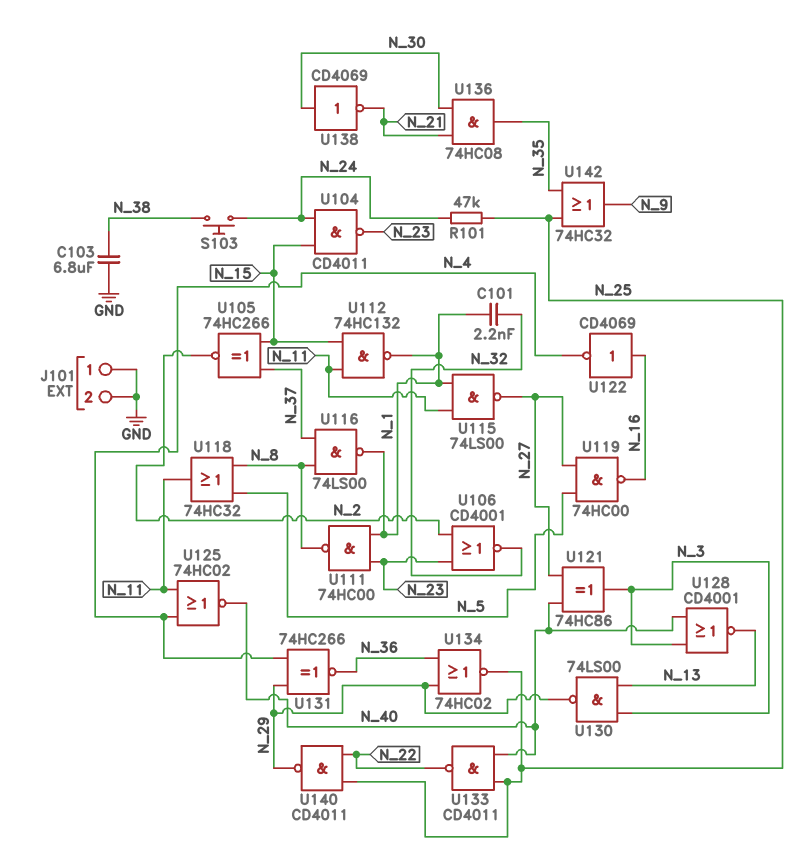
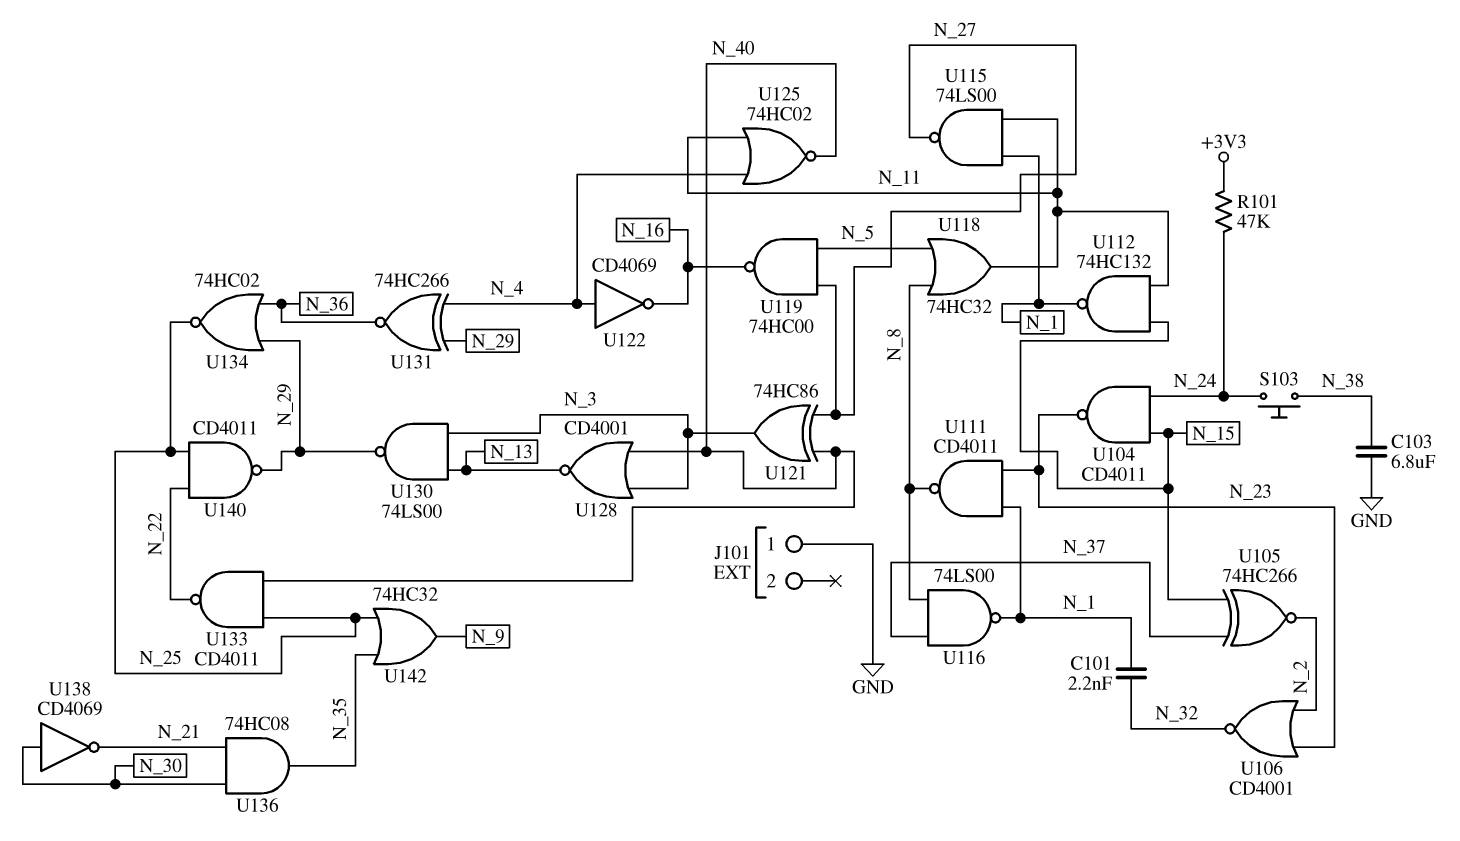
J101 pin 2: GND -> none
R101: 47k (N_24, N_25) -> 47k (+3V3, N_24)
U111: NAND 74HC00 (in N_1, in N_23, out N_8) -> NAND CD4011 (in N_1, in N_23, out N_8)
U122: NOT CD4069 (in N_16, out N_4) -> NOT CD4069 (in N_4, out N_16)

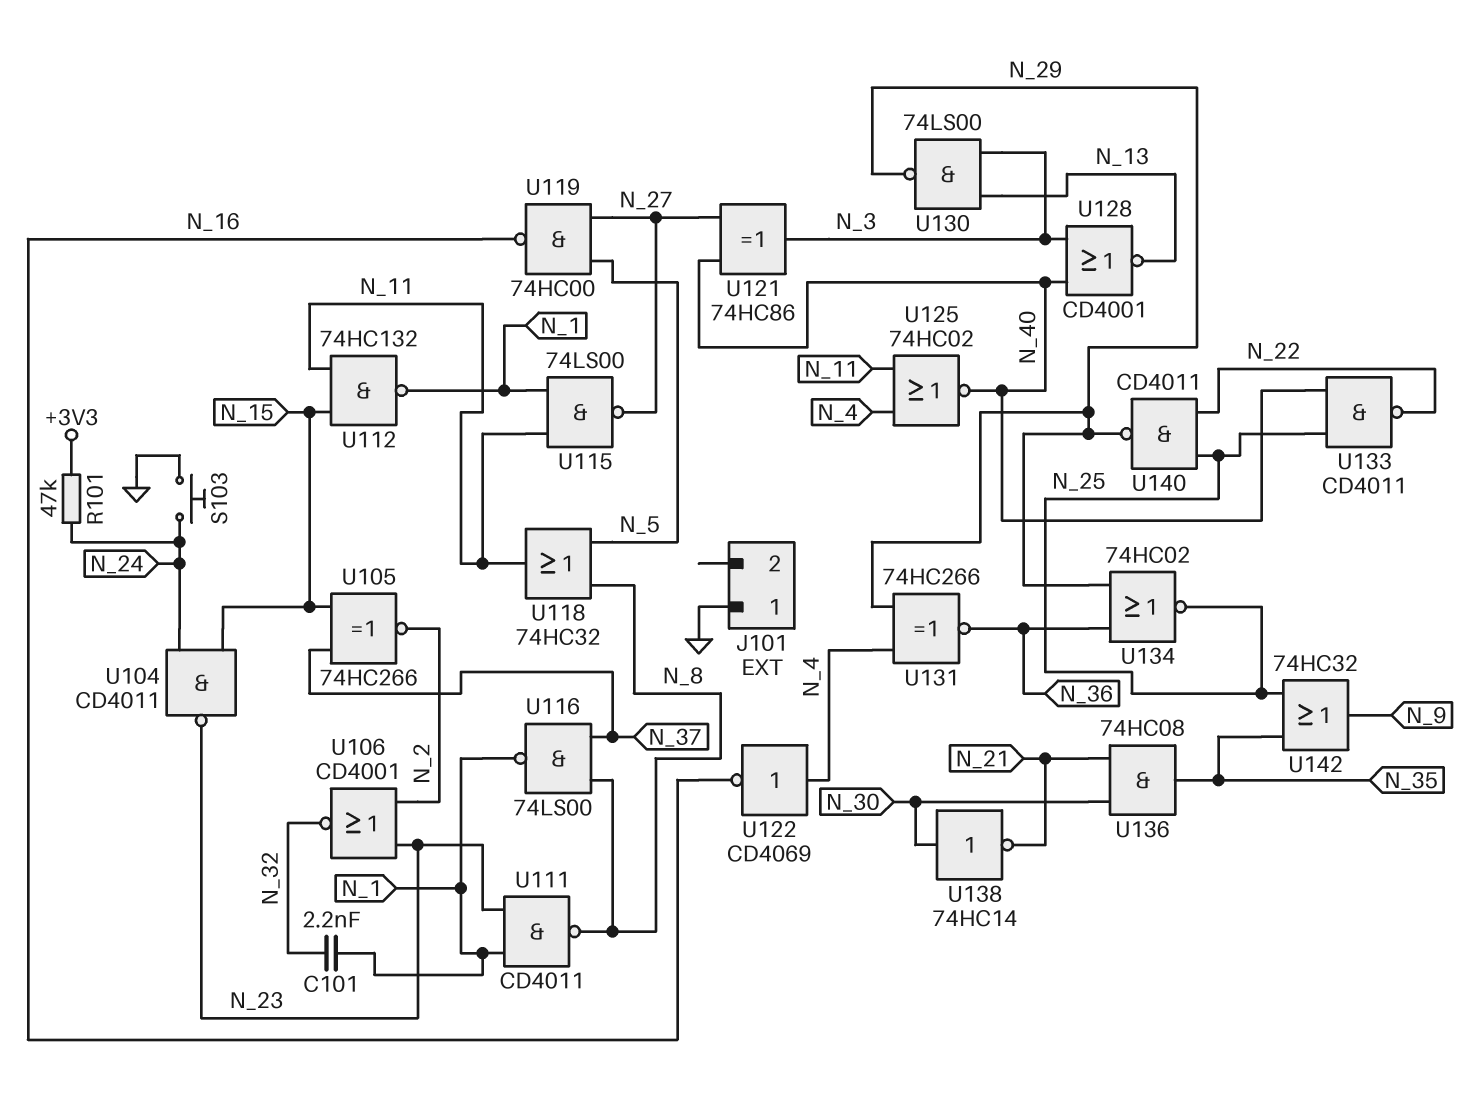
C103: 6.8uF (GND, N_38) -> none
S103: button (N_24, N_38) -> button (GND, N_24)
U138: NOT CD4069 (in N_30, out N_21) -> NOT 74HC14 (in N_30, out N_21)

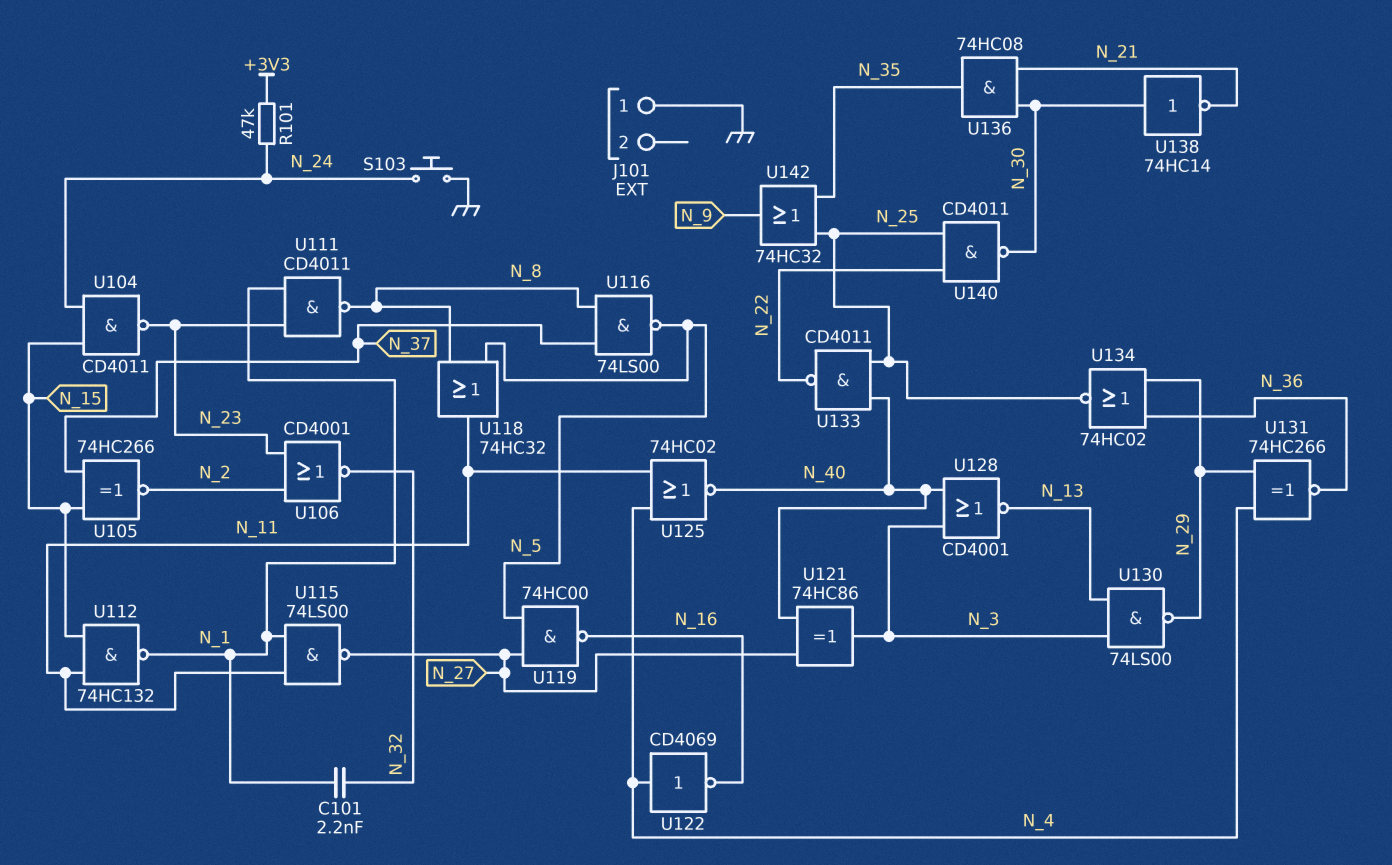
U116: NAND 74LS00 (in N_8, in N_37, out N_1) -> NAND 74LS00 (in N_8, in N_37, out N_5)
U140: NAND CD4011 (in N_22, in N_25, out N_29) -> NAND CD4011 (in N_22, in N_25, out N_30)

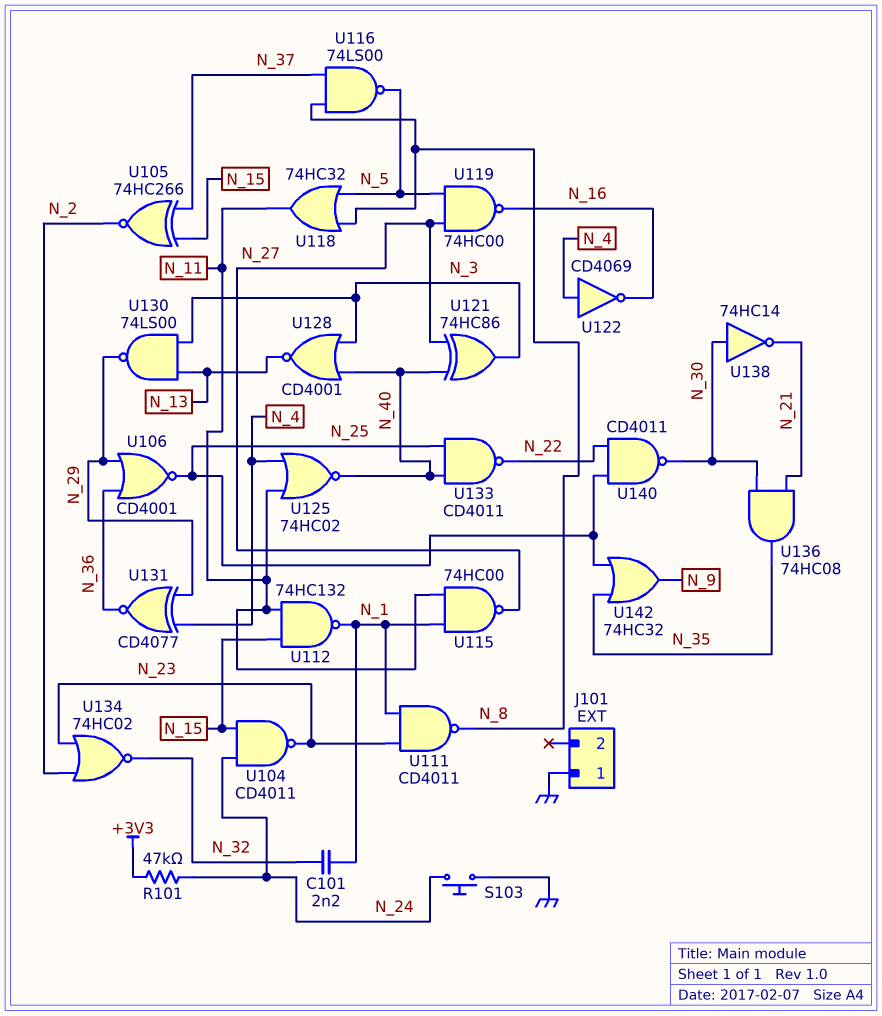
U106: NOR CD4001 (in N_2, in N_23, out N_32) -> NOR CD4001 (in N_29, in N_36, out N_25)
U115: NAND 74LS00 (in N_1, in N_11, out N_27) -> NAND 74HC00 (in N_1, in N_11, out N_27)
U131: XNOR 74HC266 (in N_4, in N_29, out N_36) -> XNOR CD4077 (in N_4, in N_29, out N_36)
U134: NOR 74HC02 (in N_29, in N_36, out N_25) -> NOR 74HC02 (in N_2, in N_23, out N_32)

